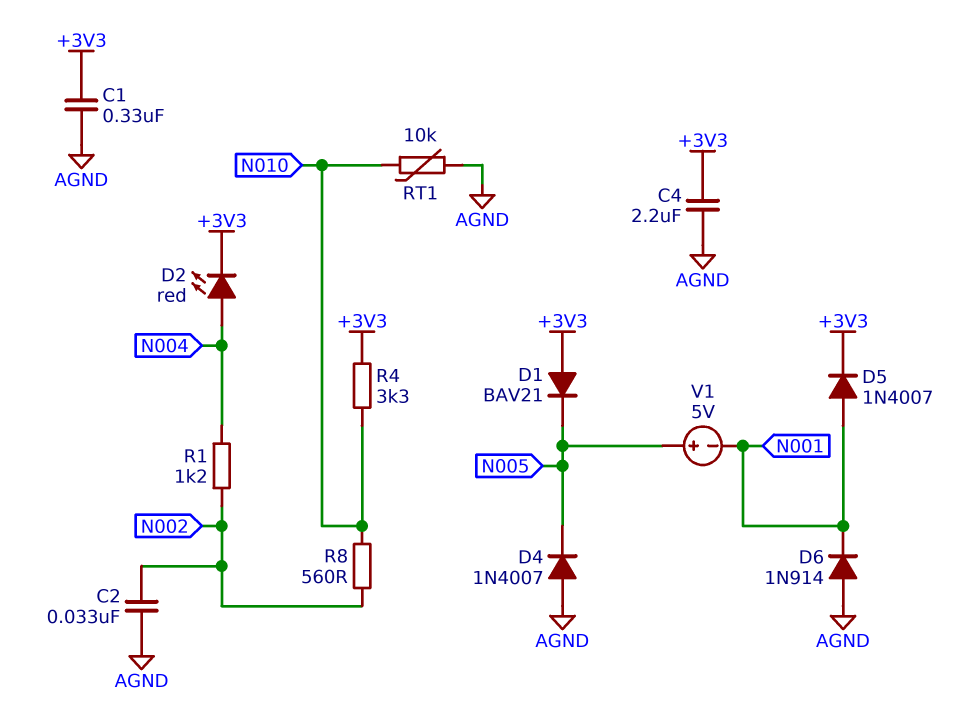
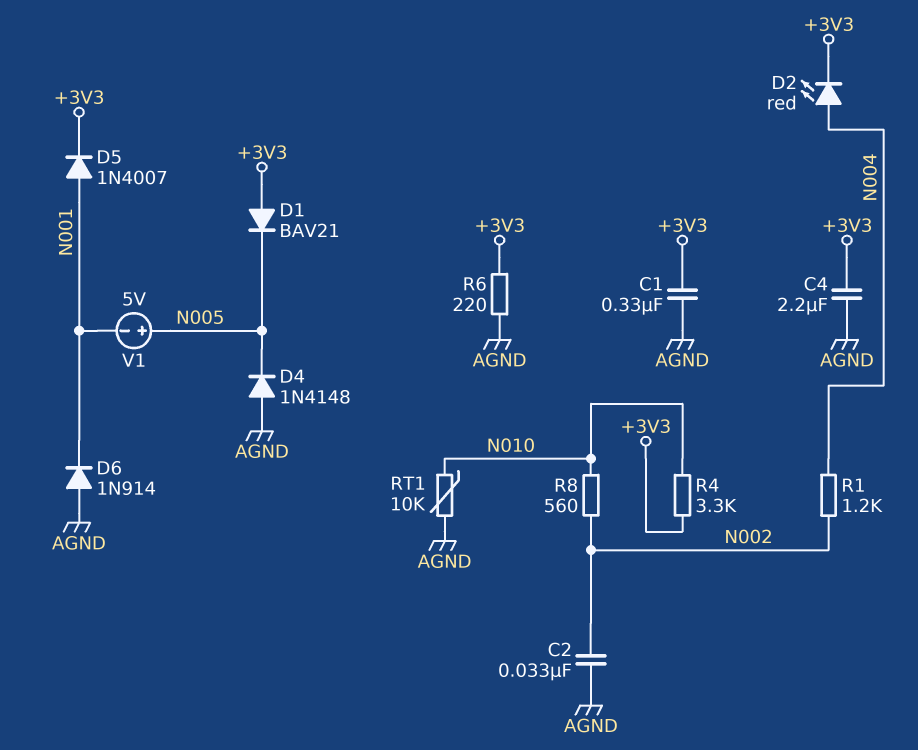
D4: diode 1N4007 (A AGND, K N005) -> diode 1N4148 (A AGND, K N005)
R6: none -> 220 (+3V3, AGND)

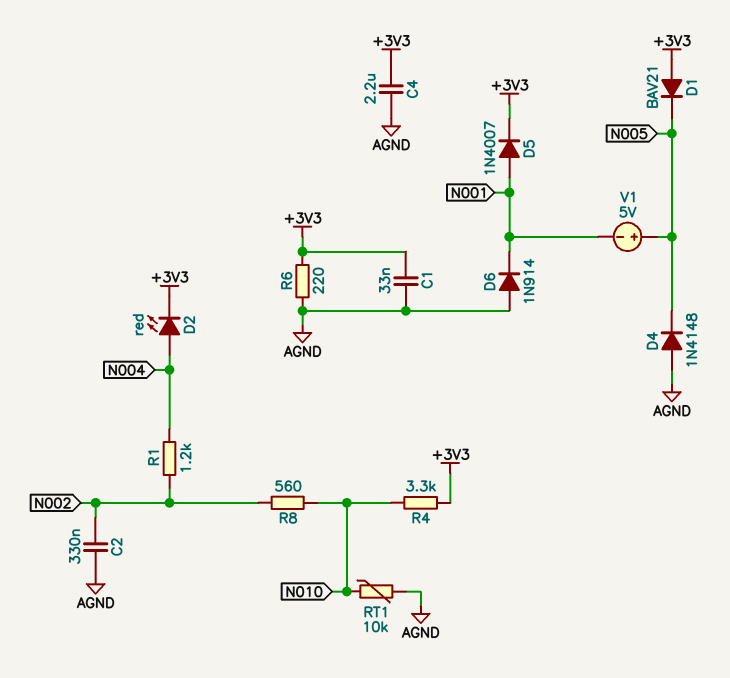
C1: 330nF (+3V3, AGND) -> 33nF (+3V3, AGND)
C2: 33nF (AGND, N002) -> 330nF (AGND, N002)

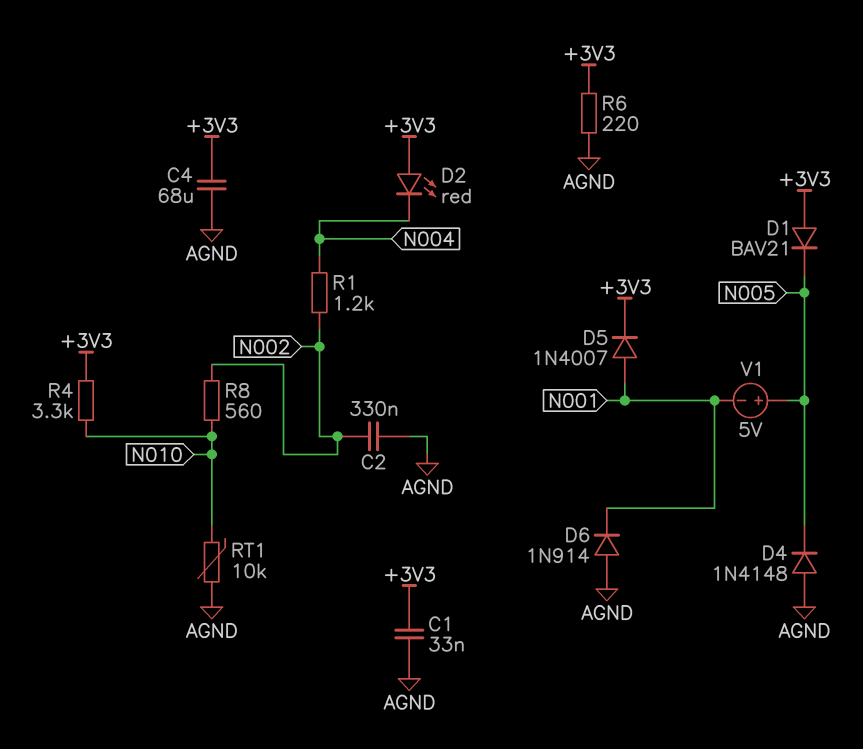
C4: 2.2uF (+3V3, AGND) -> 68uF (+3V3, AGND)
D2: LED red (A N004, K +3V3) -> LED red (A +3V3, K N004)

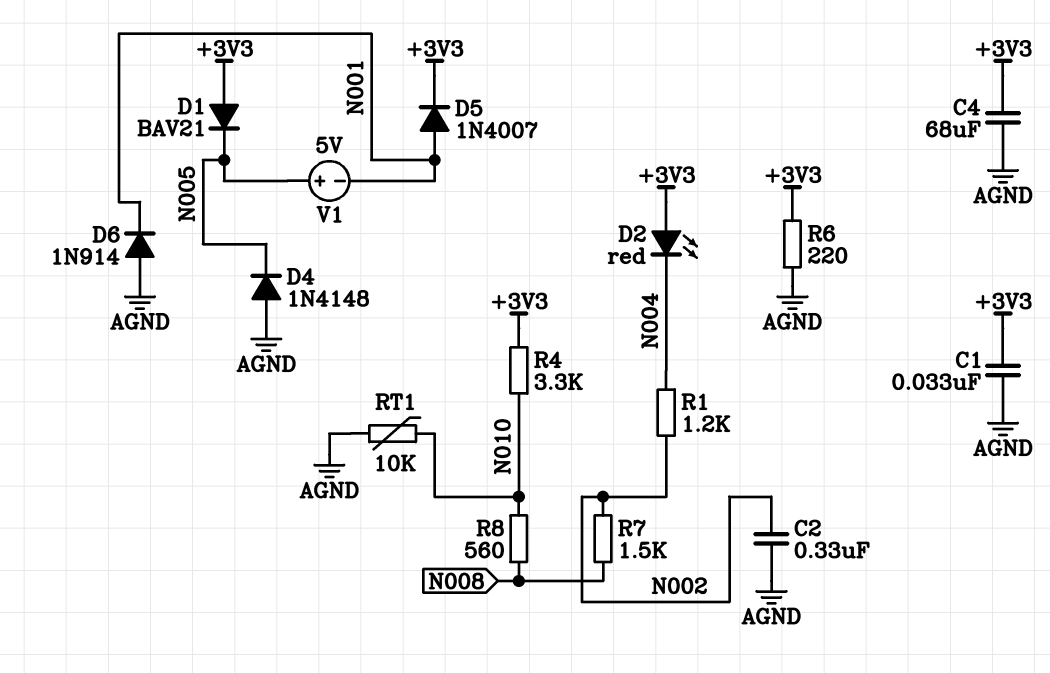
R7: none -> 1.5k (N002, N008)
R8: 560 (N002, N010) -> 560 (N008, N010)

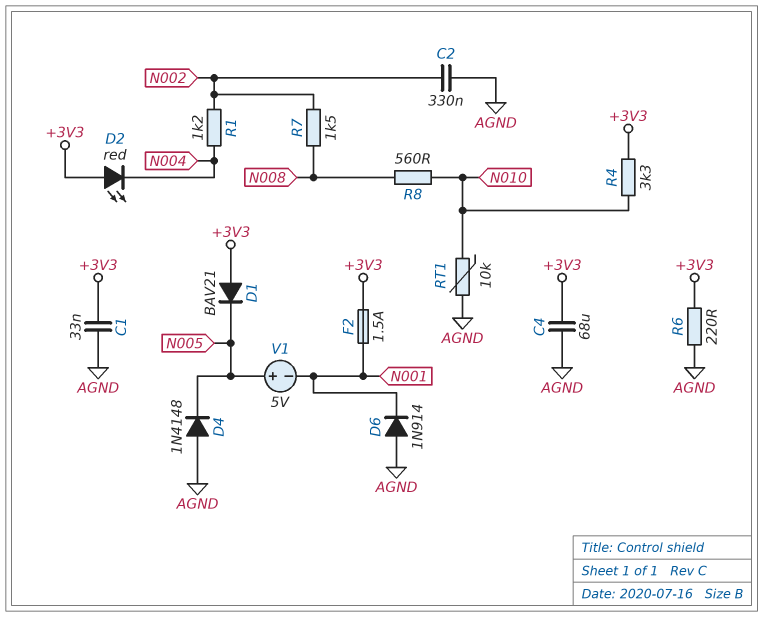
D5: diode 1N4007 (A N001, K +3V3) -> none
F2: none -> 1.5A (+3V3, N001)

